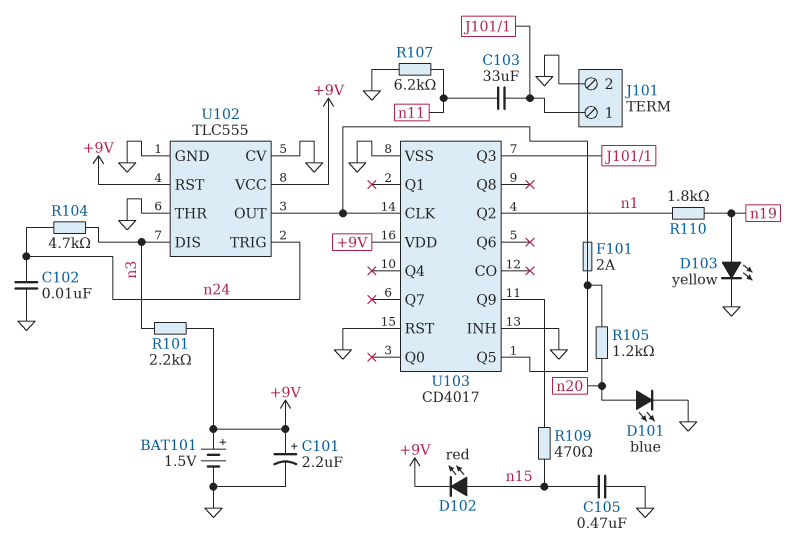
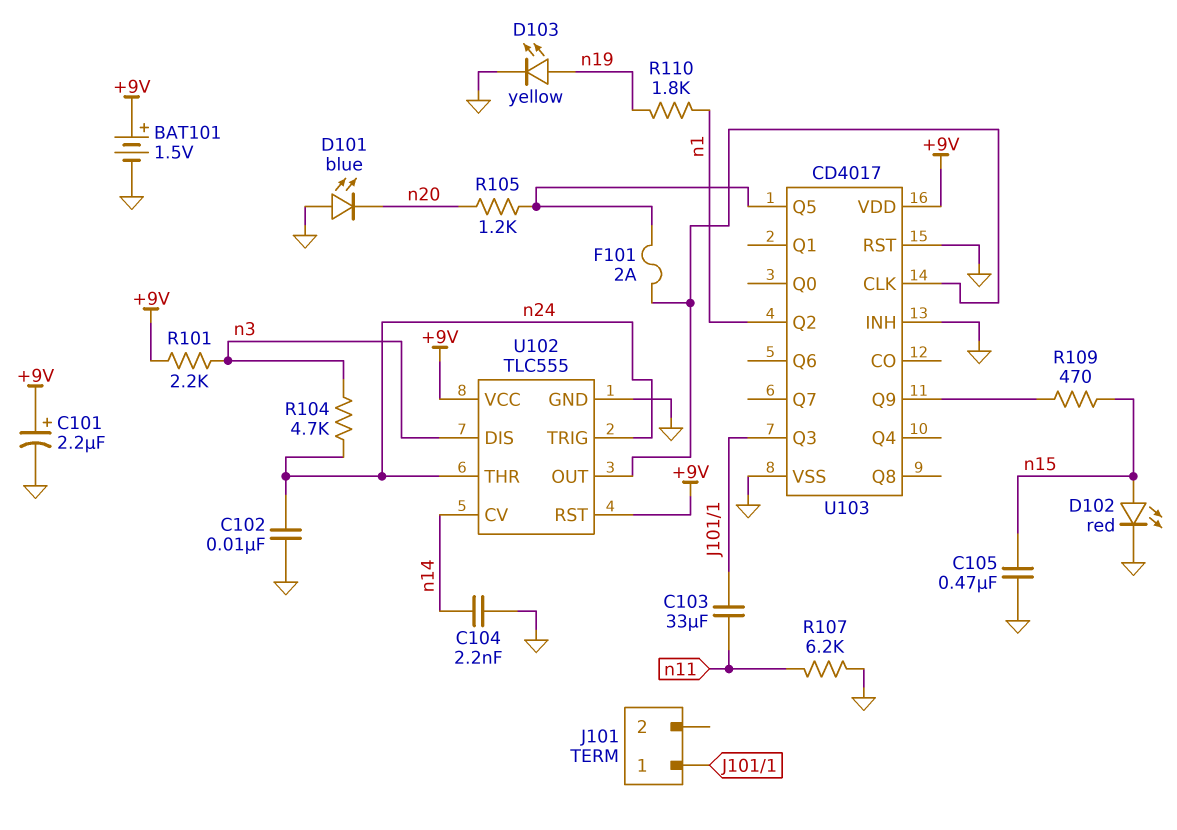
C104: none -> 2.2nF (GND, n14)
D101: LED blue (A n20, K GND) -> LED blue (A GND, K n20)
D102: LED red (A n15, K +9V) -> LED red (A n15, K GND)
J101 pin 2: GND -> none
U102 pin CV: GND -> n14
U102 pin THR: GND -> n24

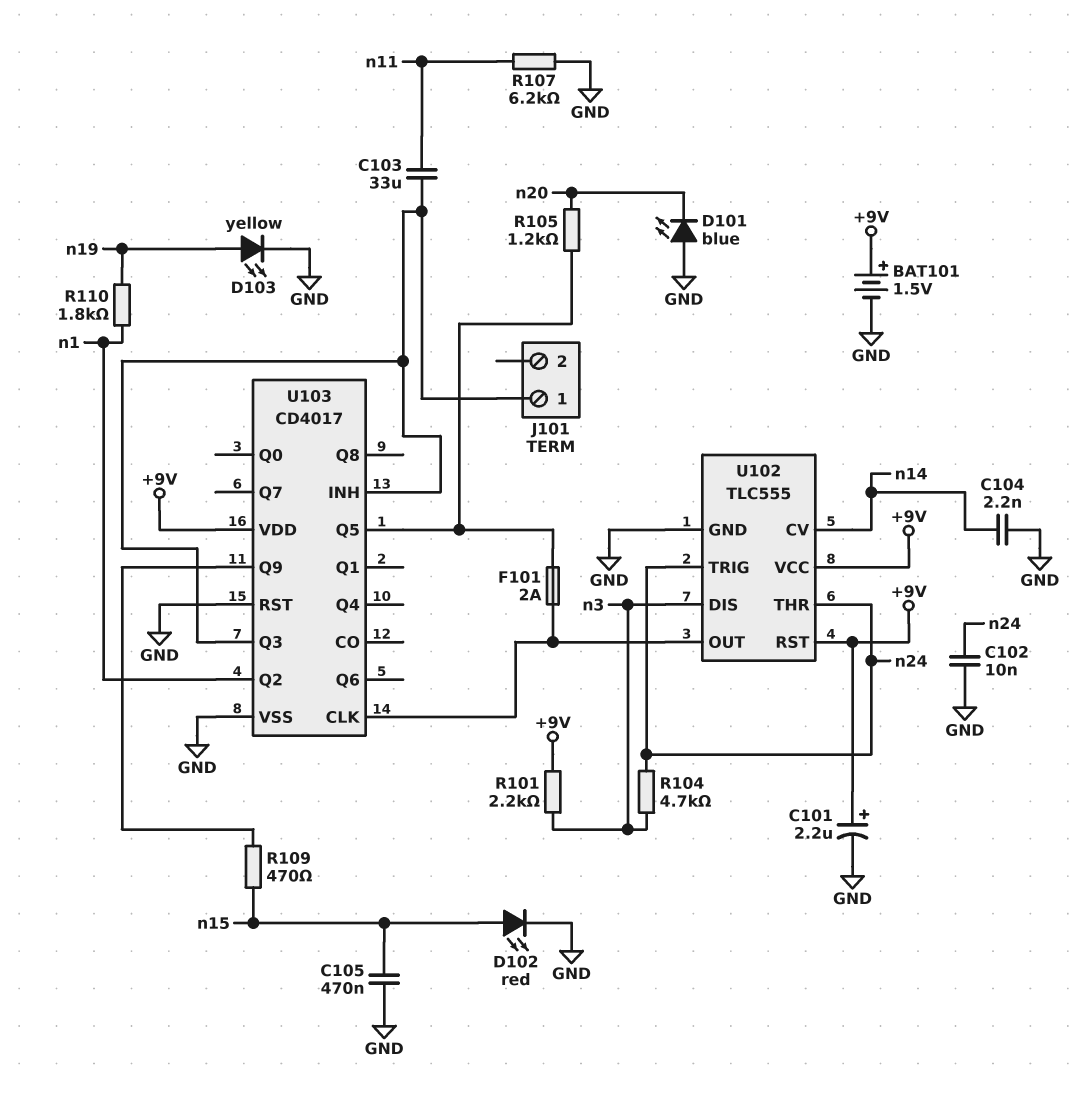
U103 pin INH: GND -> J101/1

